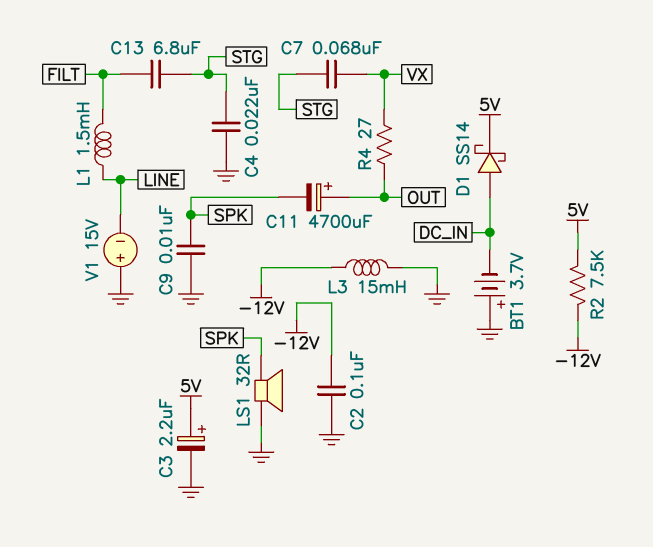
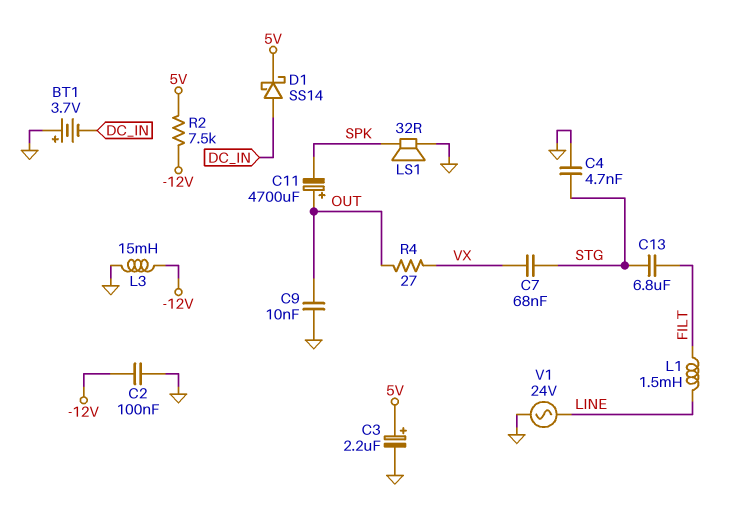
C4: 22nF (GND, STG) -> 4.7nF (GND, STG)
C9: 10nF (GND, SPK) -> 10nF (GND, OUT)
V1: 15V (plus GND, minus LINE) -> AC 24V (GND, LINE)

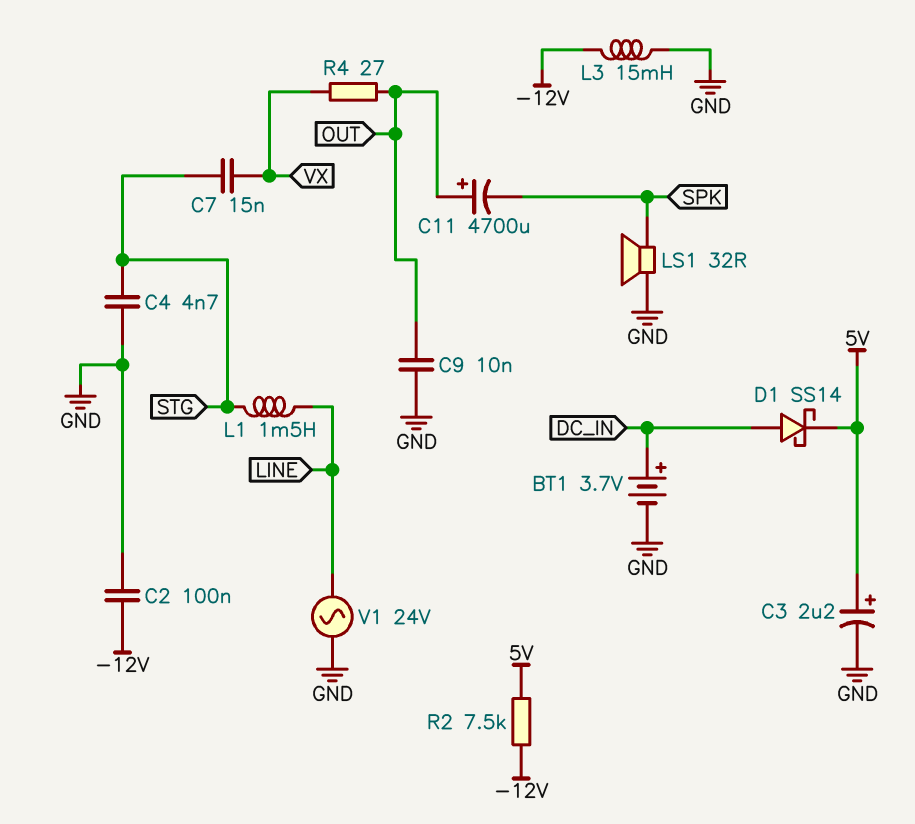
BT1: 3.7V (plus GND, minus DC_IN) -> 3.7V (plus DC_IN, minus GND)
C7: 68nF (STG, VX) -> 15nF (STG, VX)
C13: 6.8uF (FILT, STG) -> none
L1: 1.5mH (FILT, LINE) -> 1.5mH (LINE, STG)

